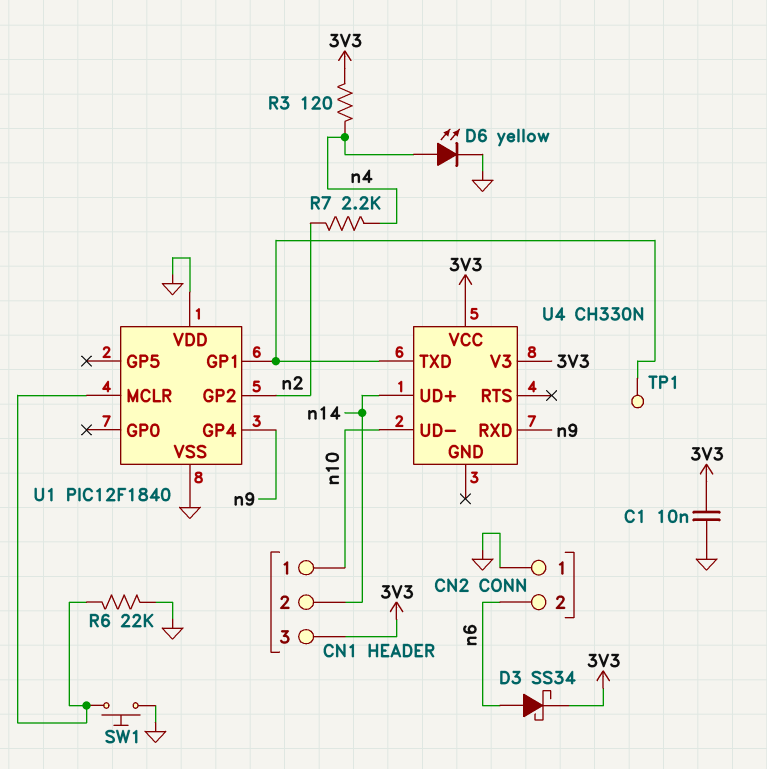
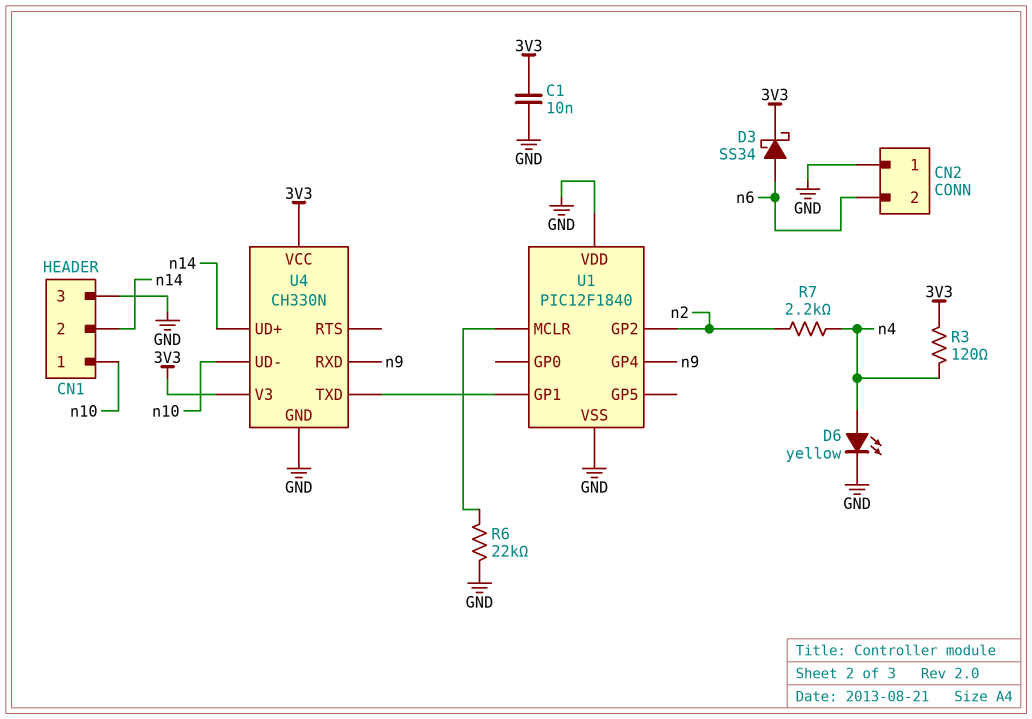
CN1 pin 3: 3V3 -> GND
SW1: button (GND, U1/MCLR) -> none
TP1: test point (U1/GP1) -> none
U4 pin GND: none -> GND

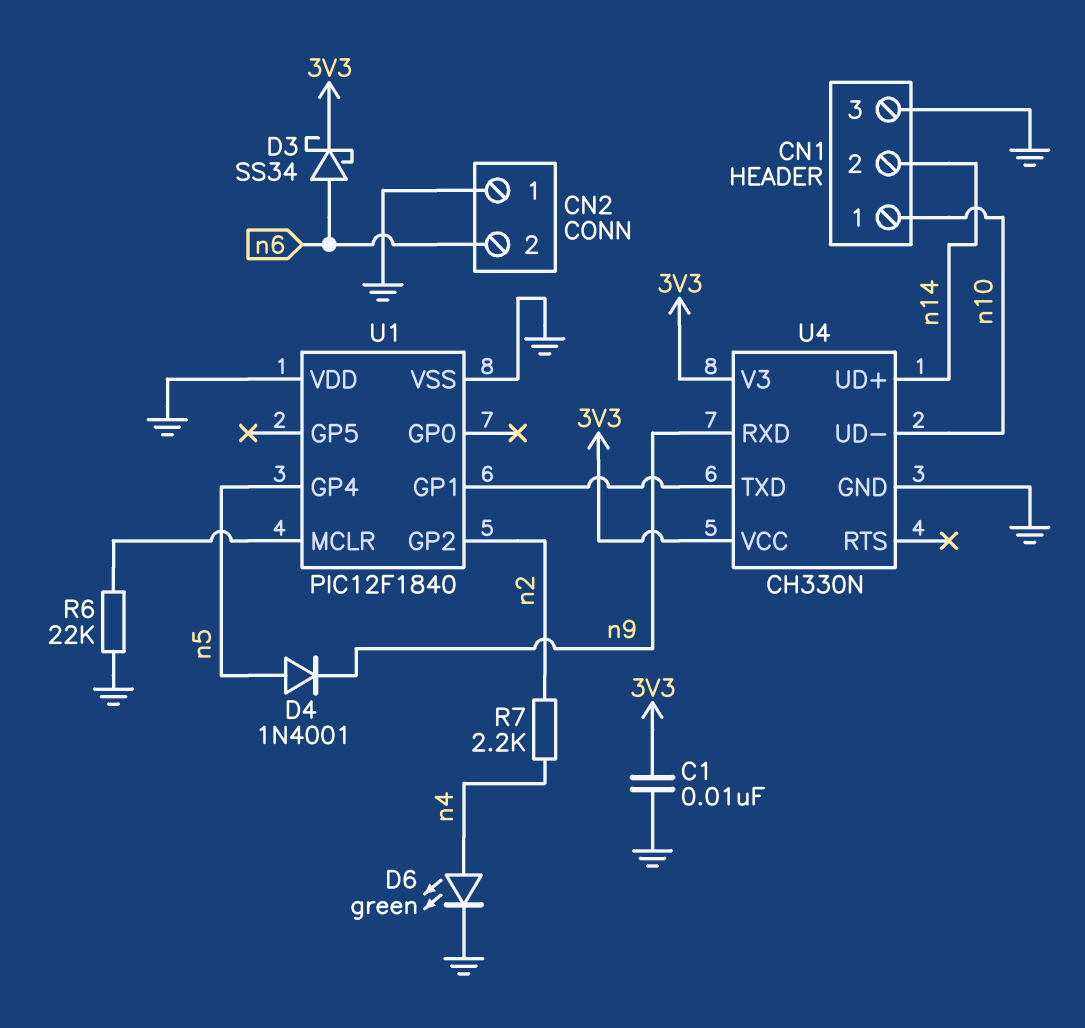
D4: none -> diode 1N4001 (A n5, K n9)
D6: LED yellow (A n4, K GND) -> LED green (A n4, K GND)
R3: 120 (3V3, n4) -> none
U1 pin GP4: n9 -> n5

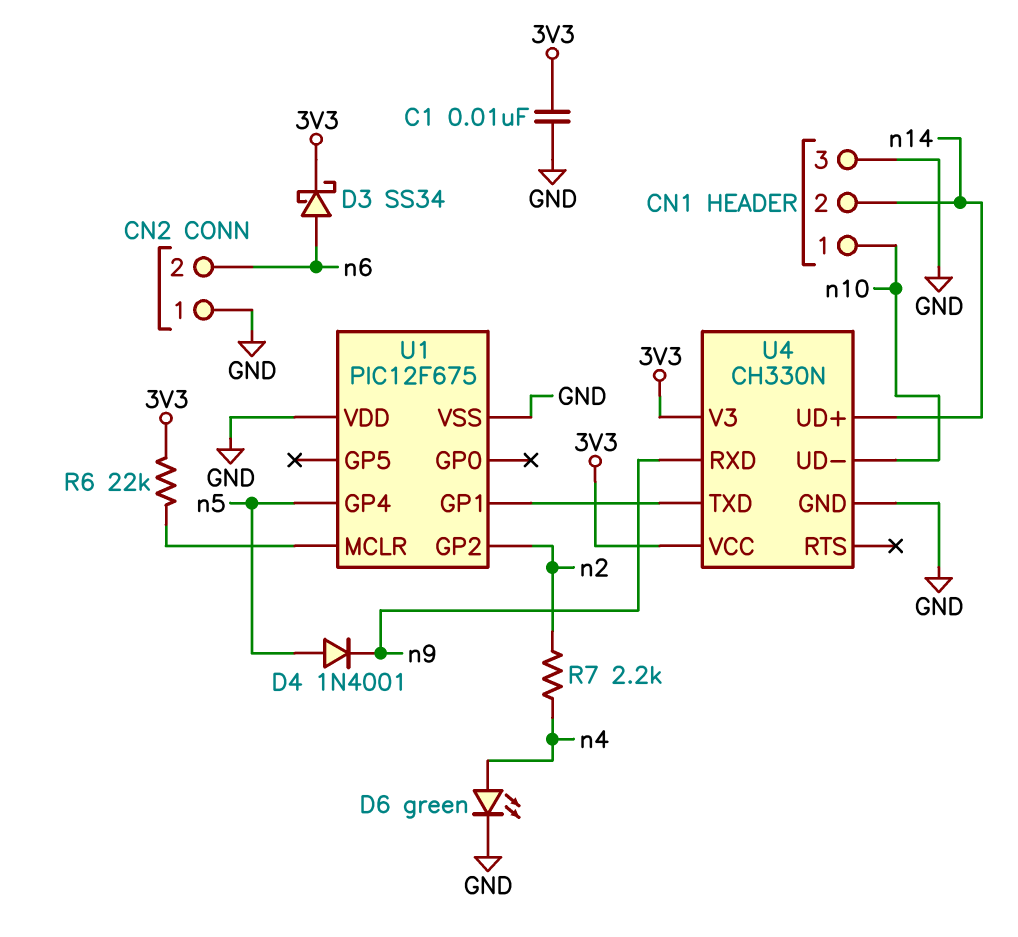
R6: 22k (GND, U1/MCLR) -> 22k (3V3, U1/MCLR)
U1: PIC12F1840 -> PIC12F675

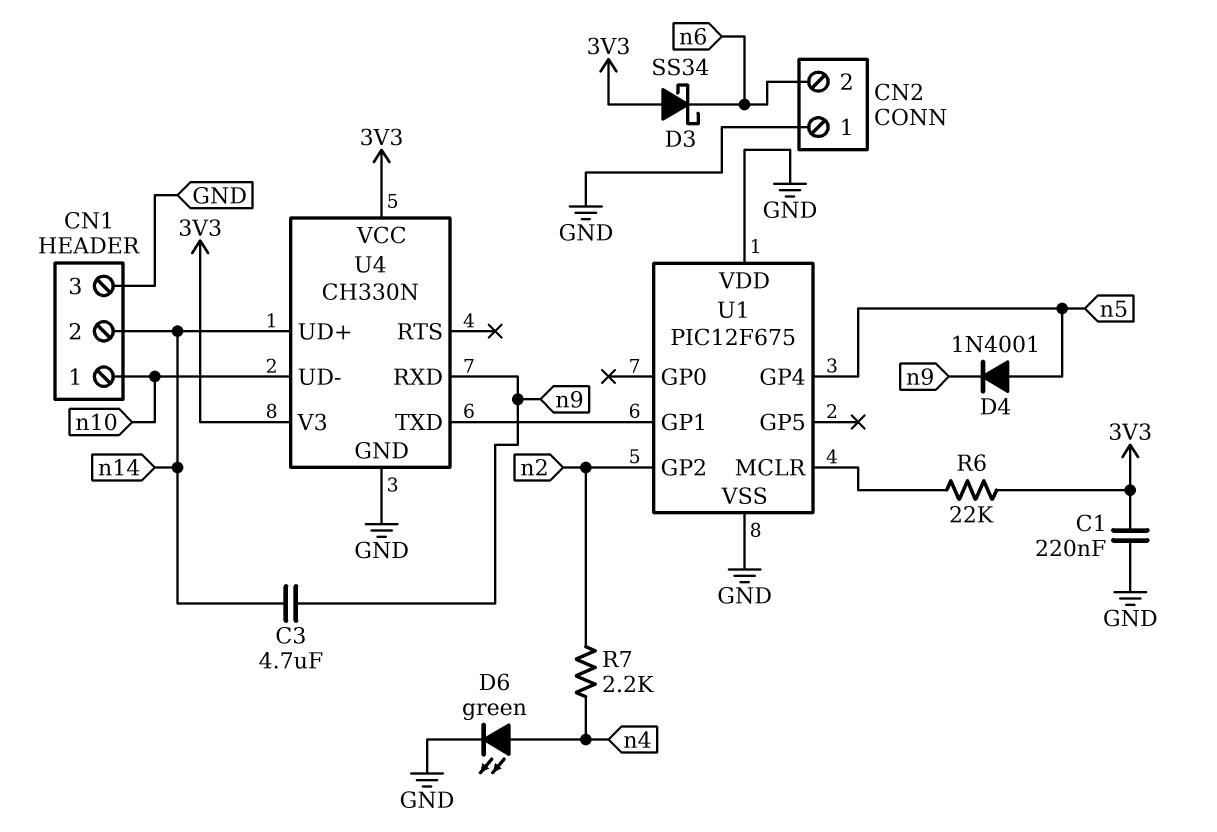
C1: 10nF (3V3, GND) -> 220nF (3V3, GND)
C3: none -> 4.7uF (n9, n14)
D3: schottky SS34 (A n6, K 3V3) -> schottky SS34 (A 3V3, K n6)

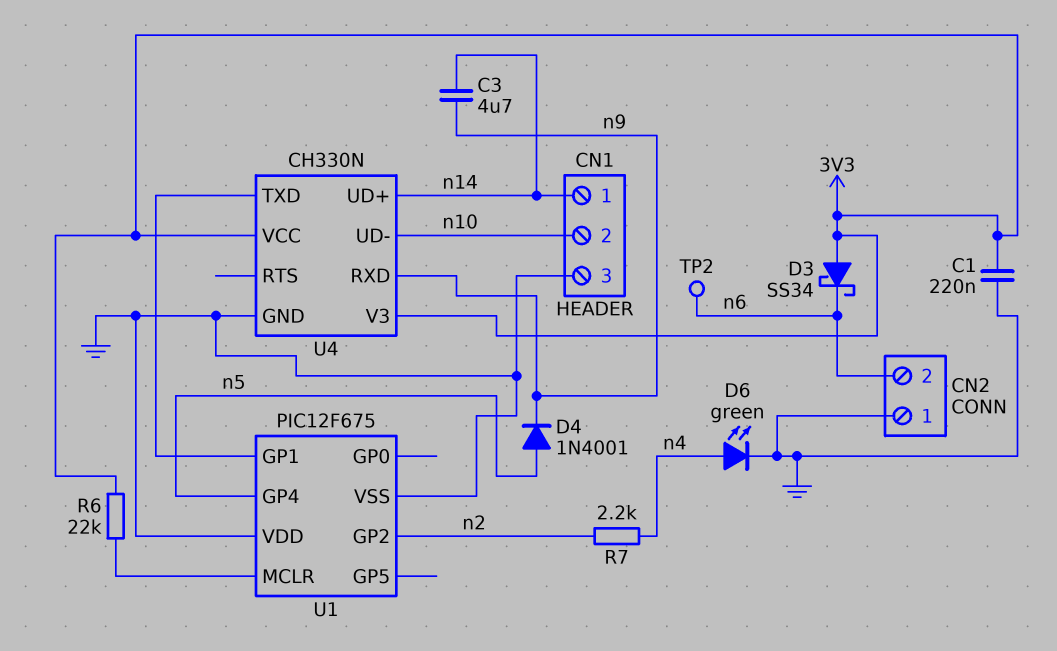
CN1 pin 1: n10 -> n14
CN1 pin 2: n14 -> n10
TP2: none -> test point (n6)

